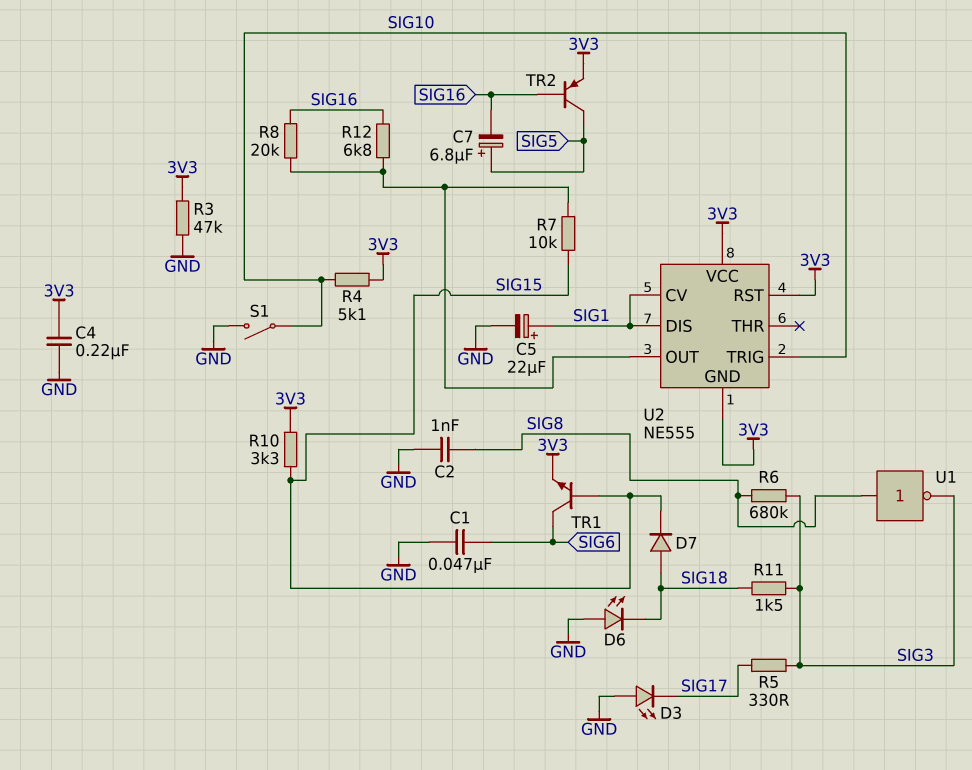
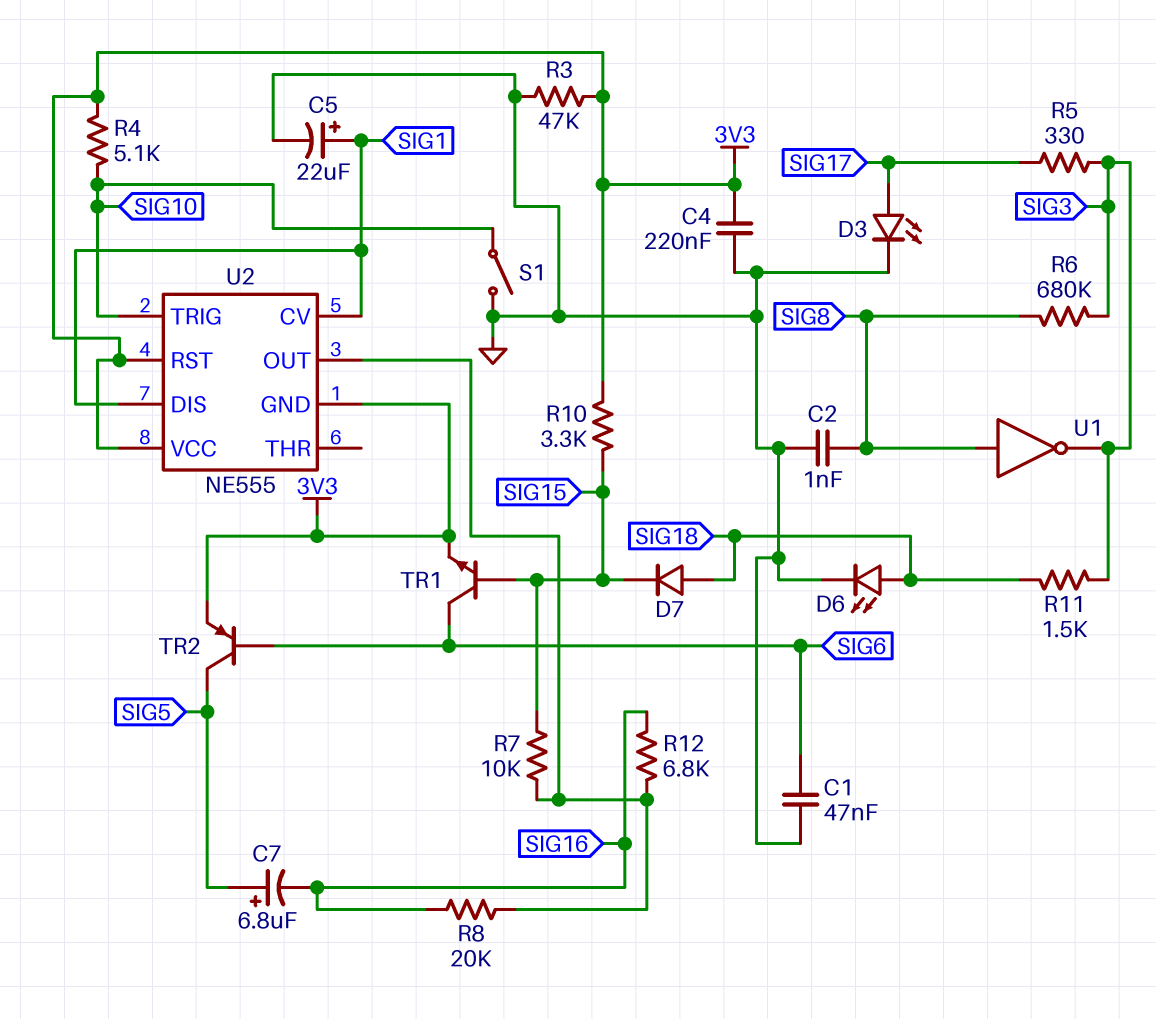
D3: LED (A GND, K SIG17) -> LED (A SIG17, K GND)
D6: LED (A GND, K SIG18) -> LED (A SIG18, K GND)
TR2: PNP (B SIG16, C SIG5, E 3V3) -> PNP (B SIG6, C SIG5, E 3V3)

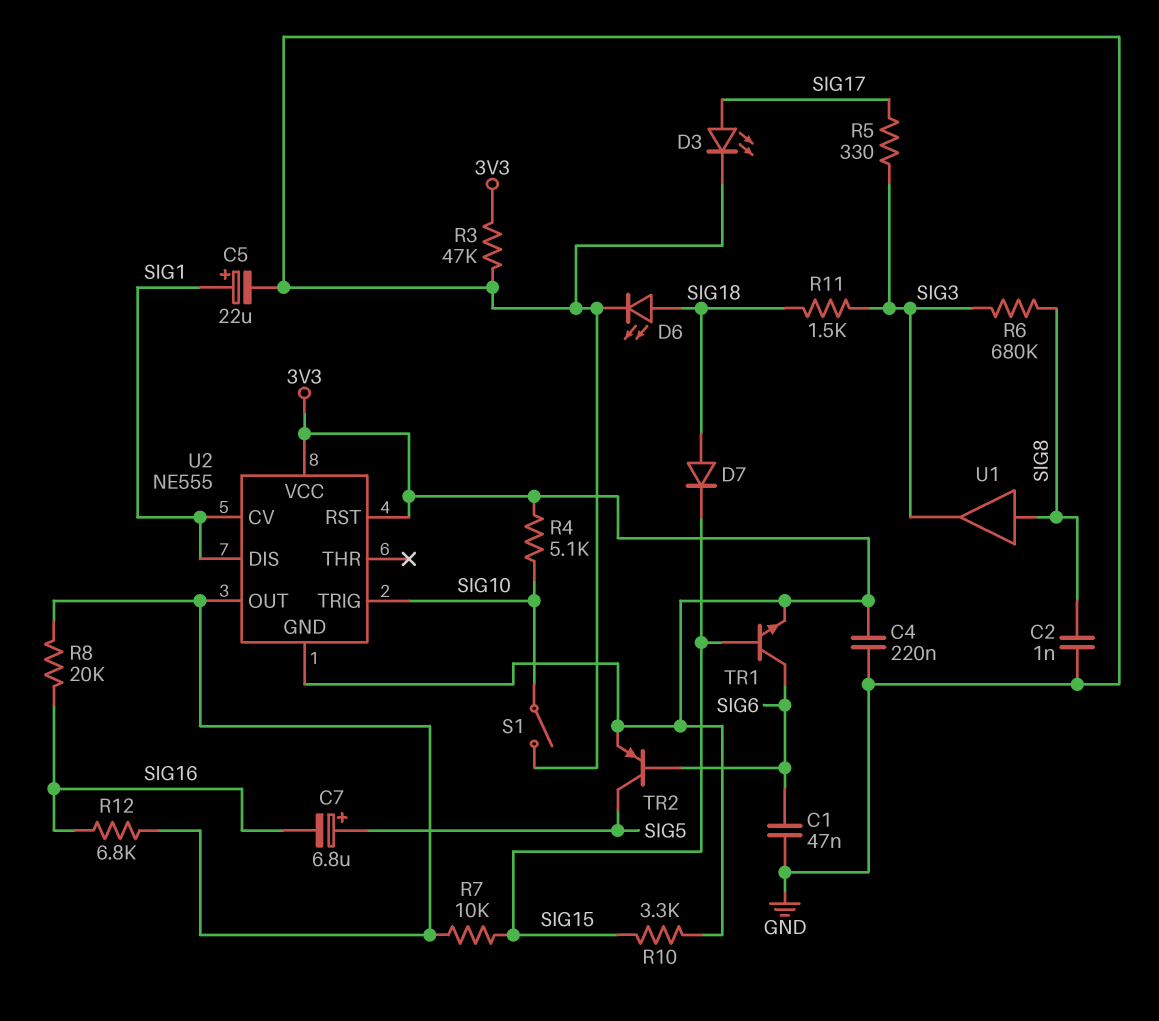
U1: NOT (in SIG8, out SIG3) -> buffer (in SIG8, out SIG3)

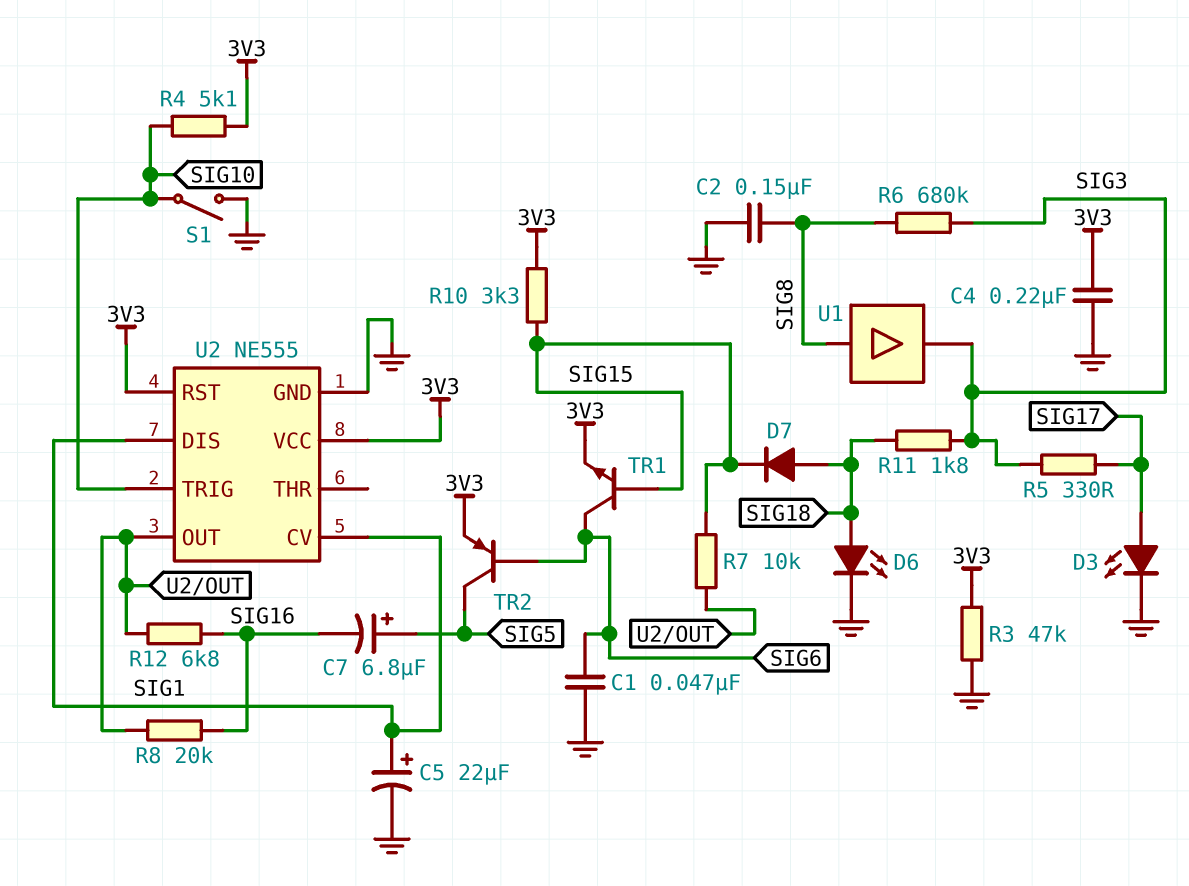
C2: 1nF (GND, SIG8) -> 150nF (GND, SIG8)
R11: 1.5k (SIG3, SIG18) -> 1.8k (SIG3, SIG18)
U2 pin GND: 3V3 -> GND

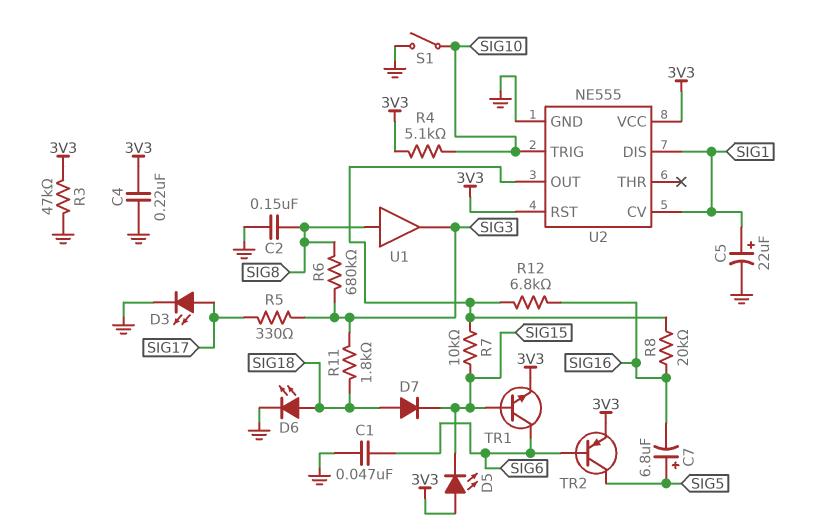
D5: none -> LED (A 3V3, K SIG15)
R10: 3.3k (3V3, SIG15) -> none

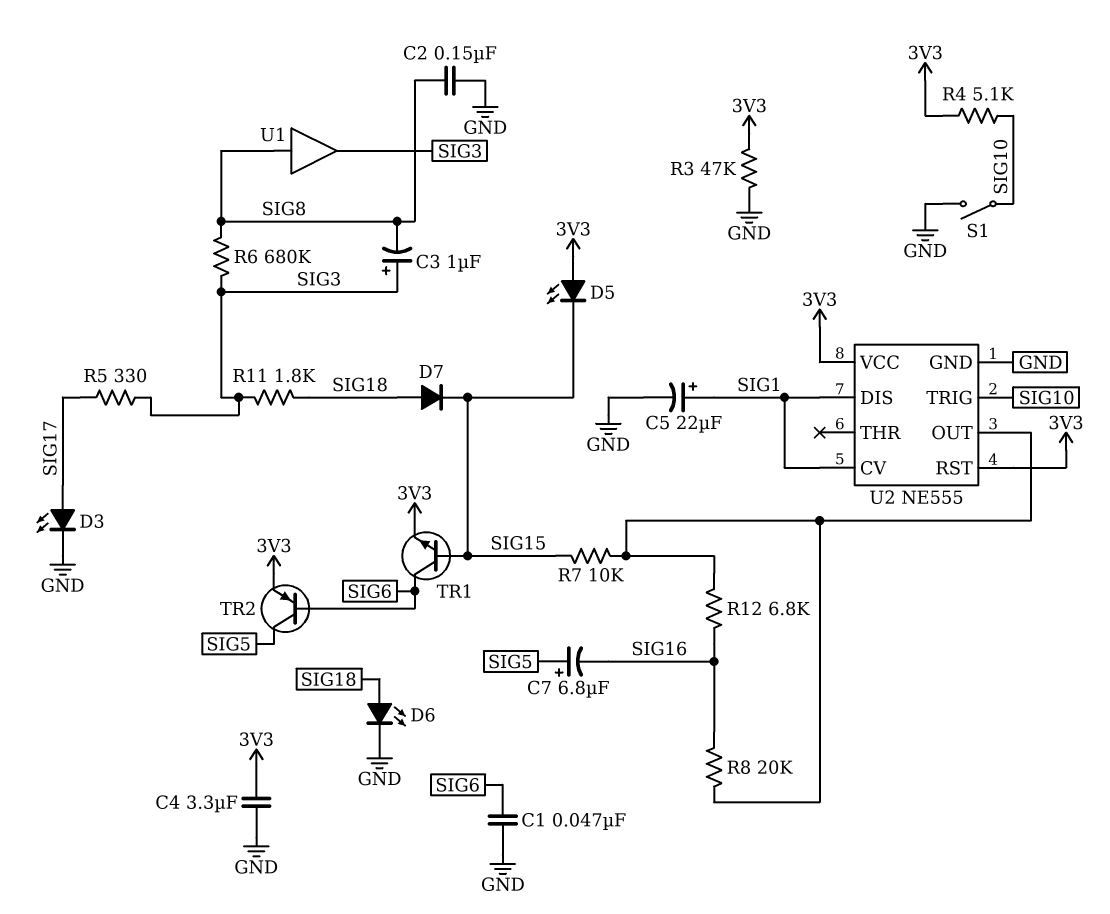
C3: none -> 1uF (plus SIG3, minus SIG8)
C4: 220nF (3V3, GND) -> 3.3uF (3V3, GND)

